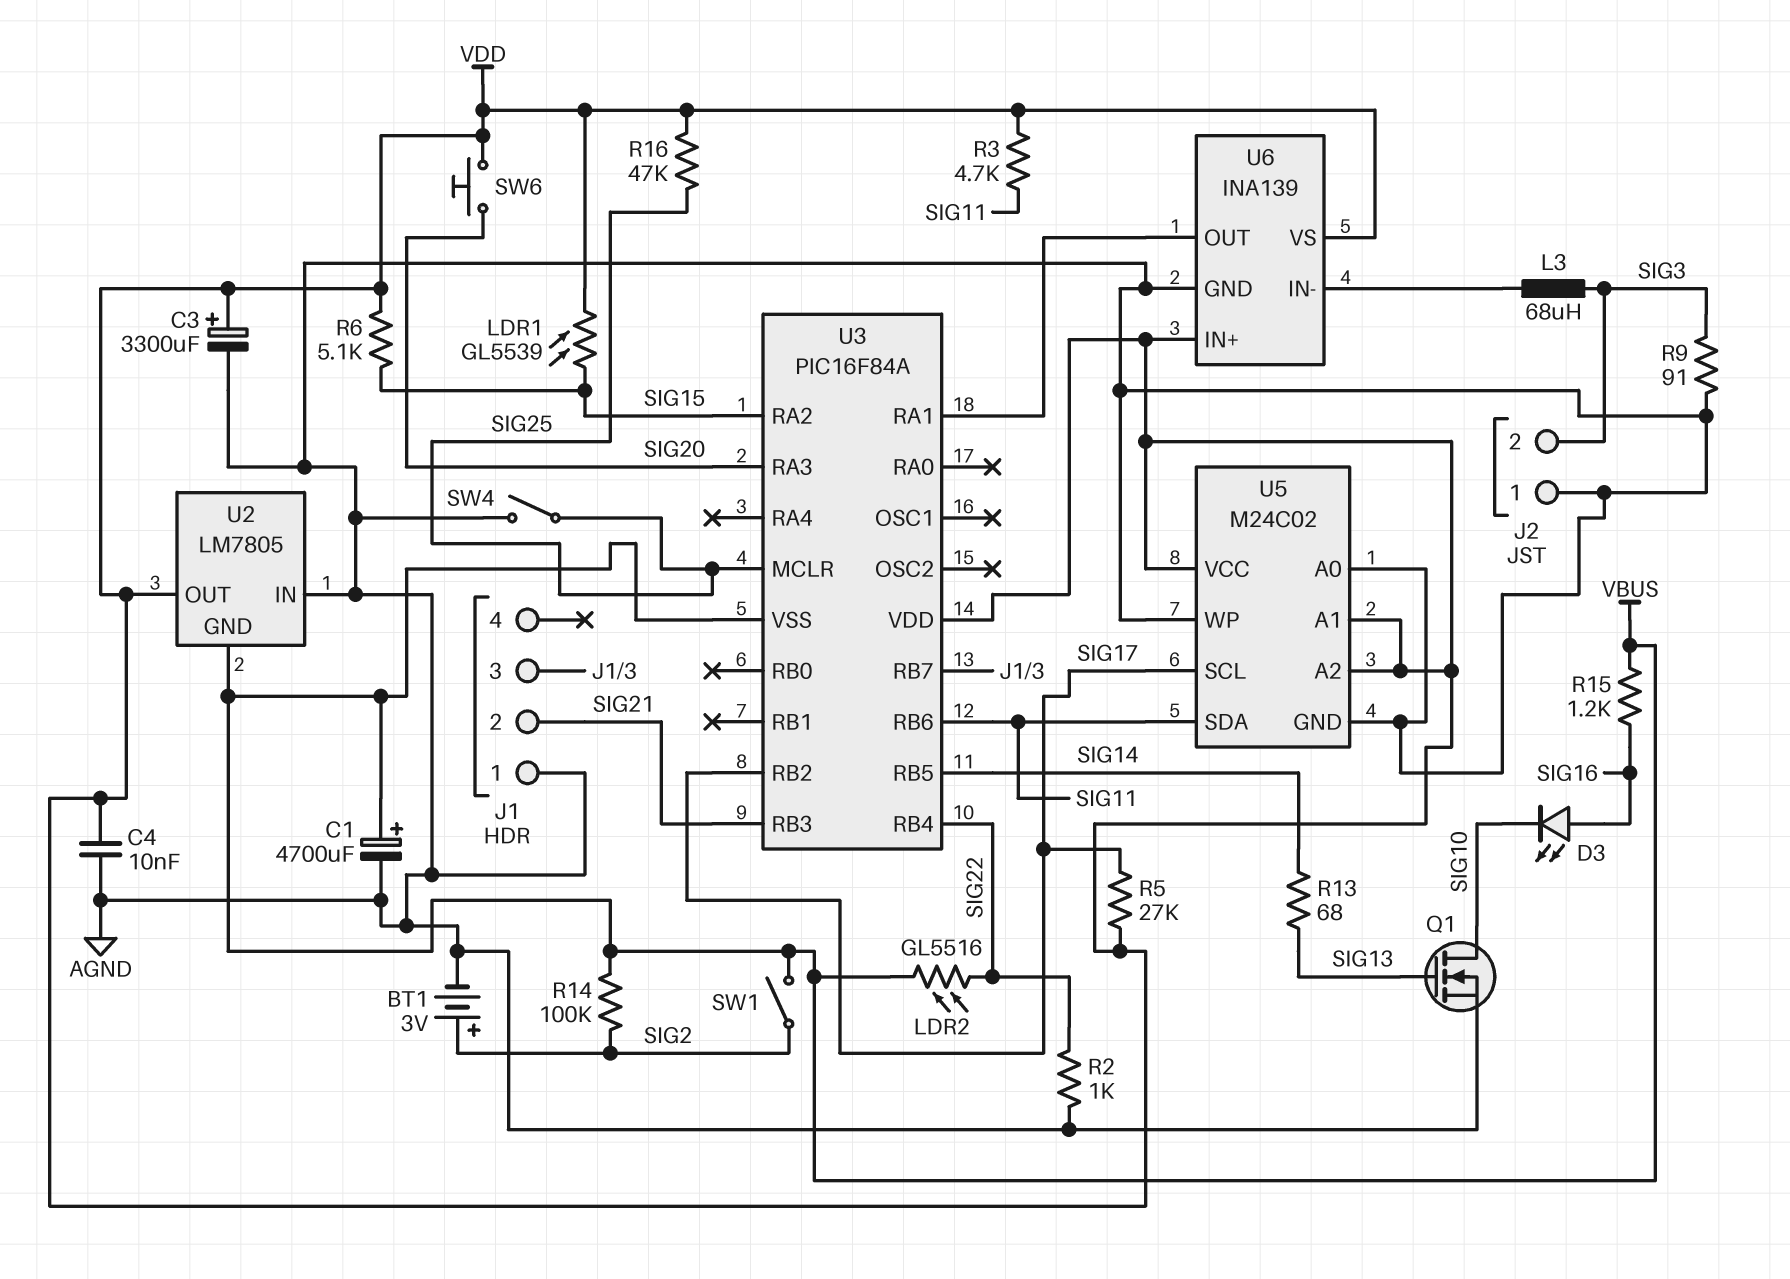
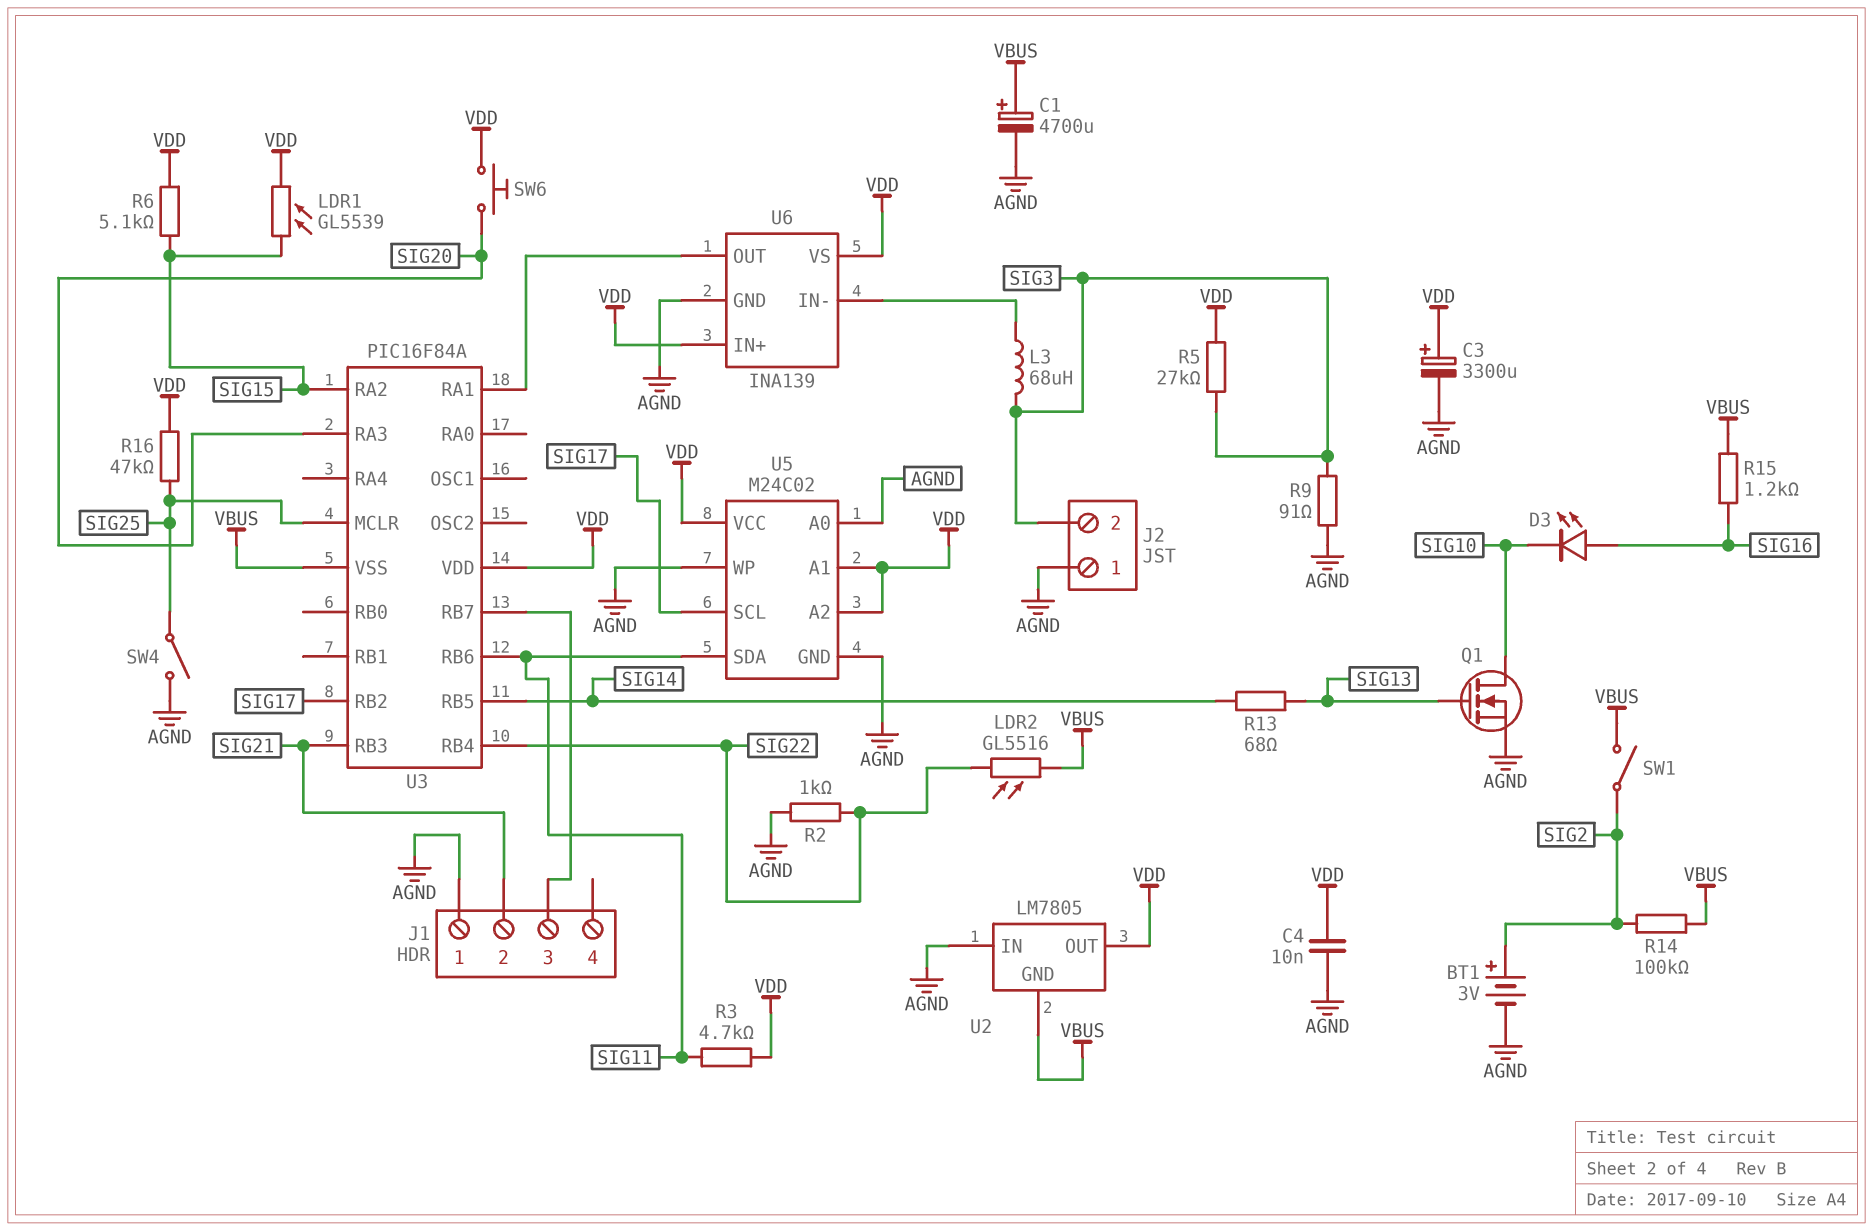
R5: 27k (SIG17, VDD) -> 27k (SIG3, VDD)

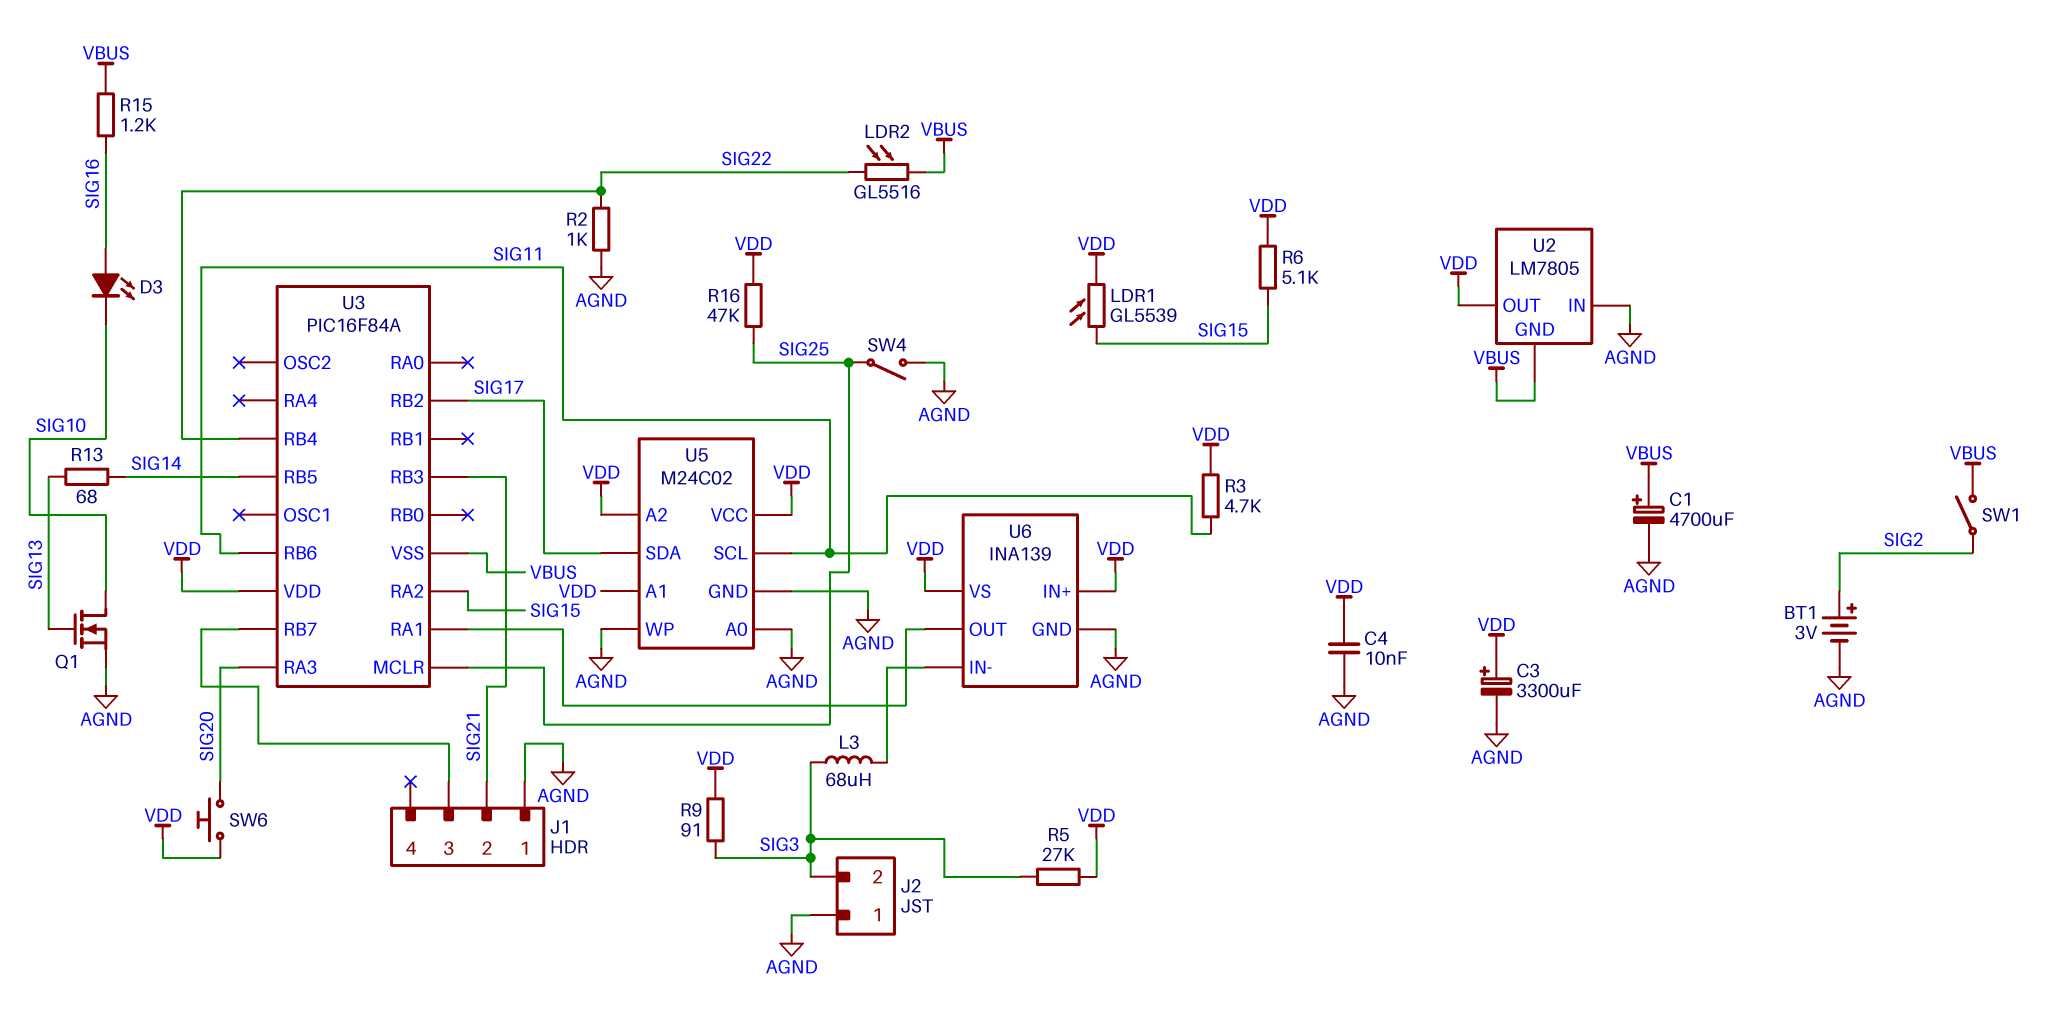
R9: 91 (AGND, SIG3) -> 91 (SIG3, VDD)
R14: 100k (SIG2, VBUS) -> none
U5 pin SCL: SIG17 -> SIG11
U5 pin SDA: SIG11 -> SIG17

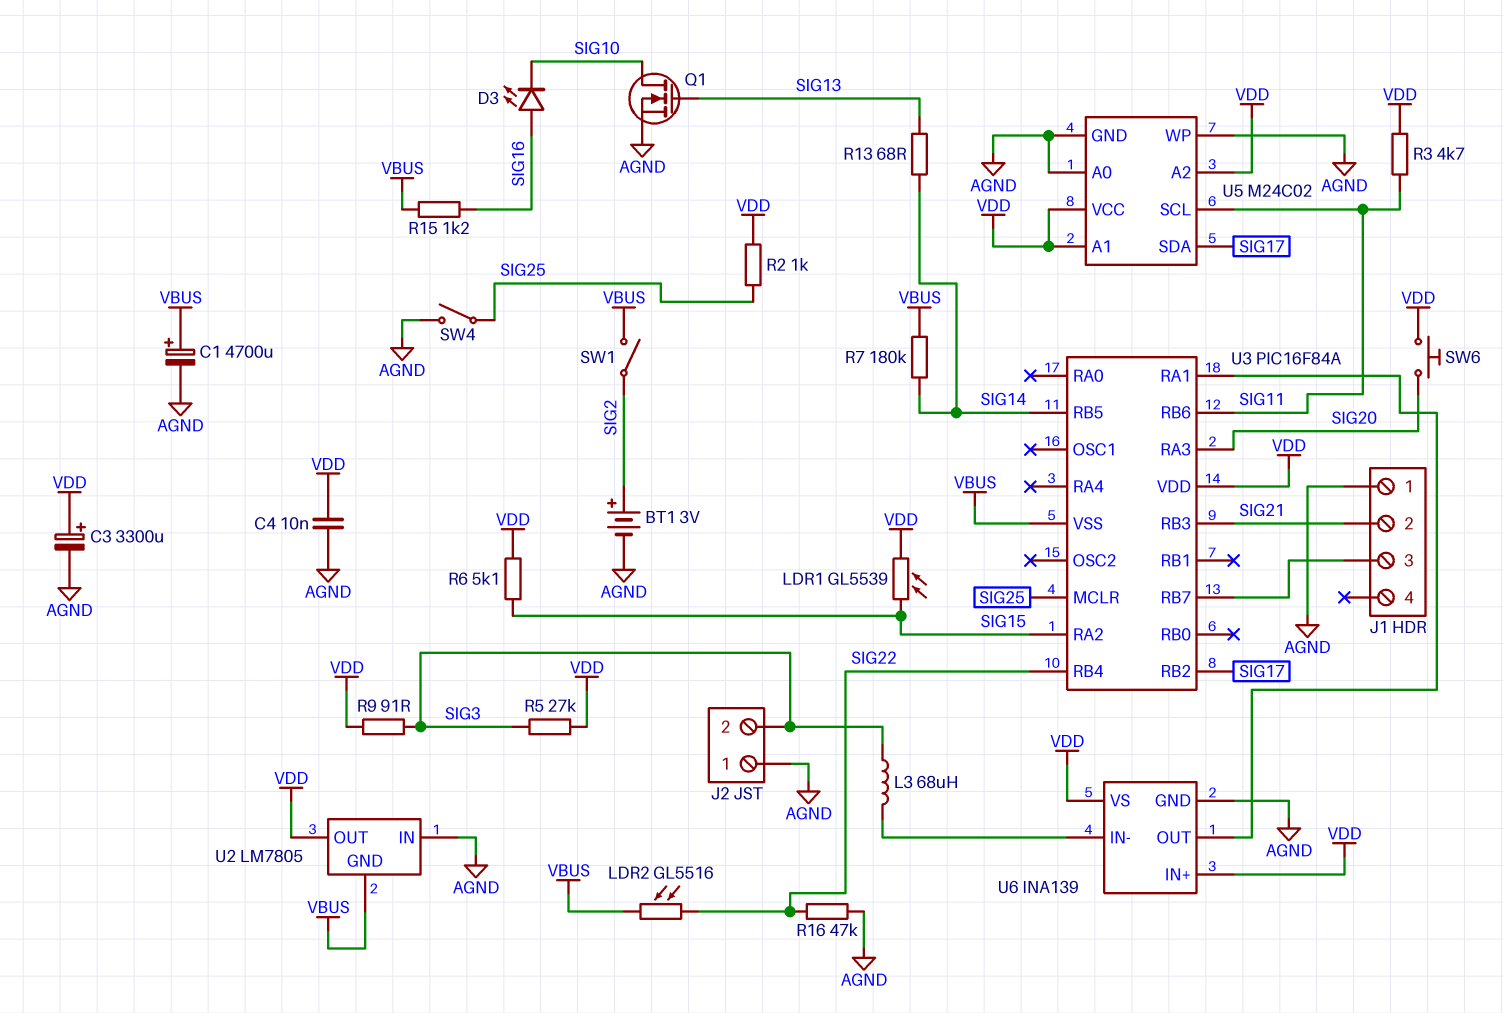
R2: 1k (AGND, SIG22) -> 1k (SIG25, VDD)
R7: none -> 180k (SIG14, VBUS)
R16: 47k (SIG25, VDD) -> 47k (AGND, SIG22)

